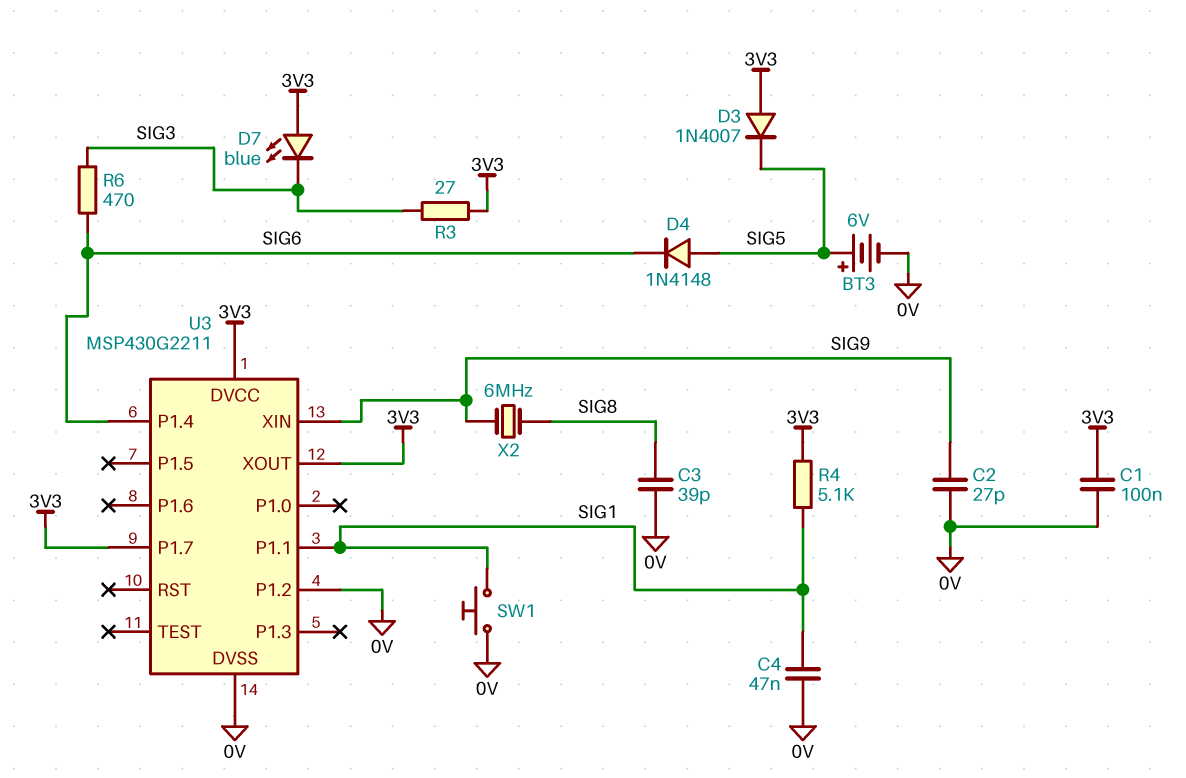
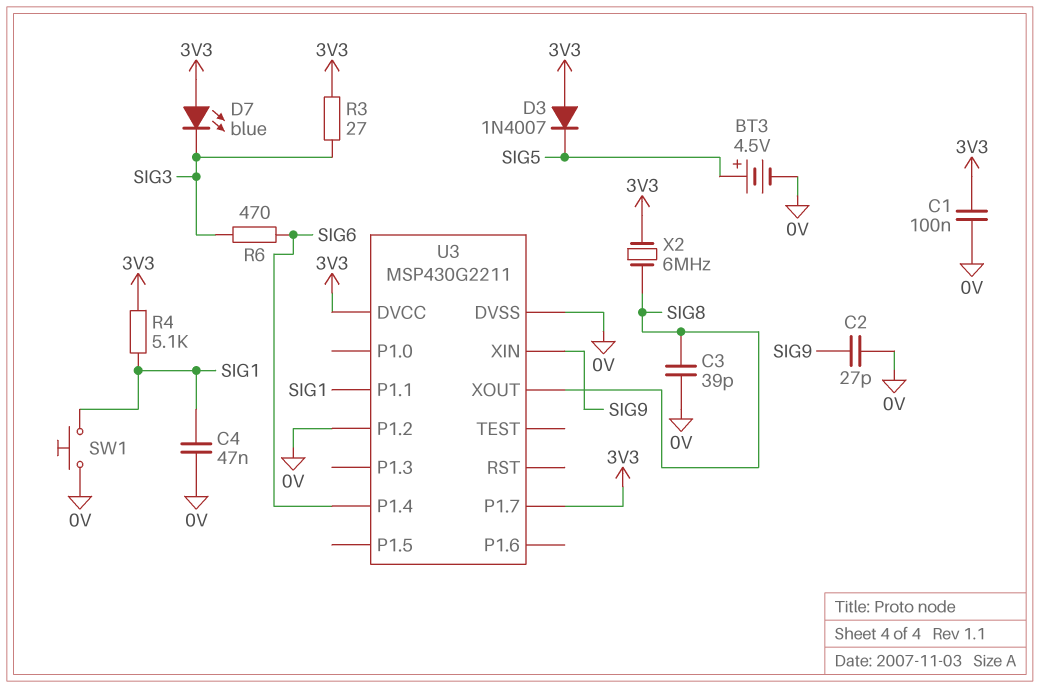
BT3: 6V (plus SIG5, minus 0V) -> 4.5V (plus SIG5, minus 0V)
D4: diode 1N4148 (A SIG5, K SIG6) -> none
U3 pin XOUT: 3V3 -> SIG8
X2: 6MHz (SIG8, SIG9) -> 6MHz (3V3, SIG8)

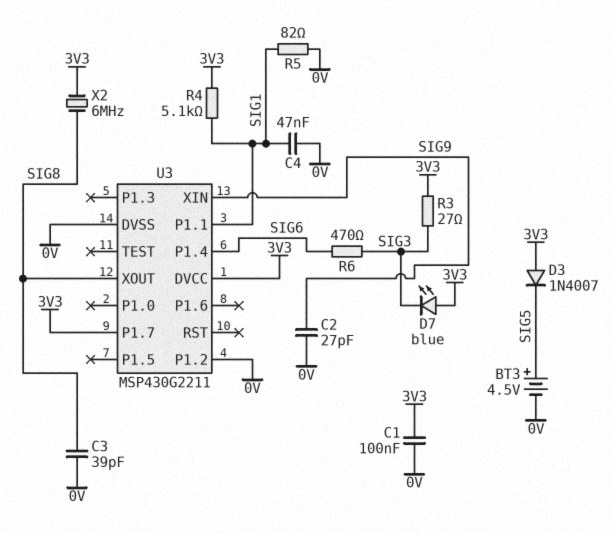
R5: none -> 82 (0V, SIG1)
SW1: button (0V, SIG1) -> none

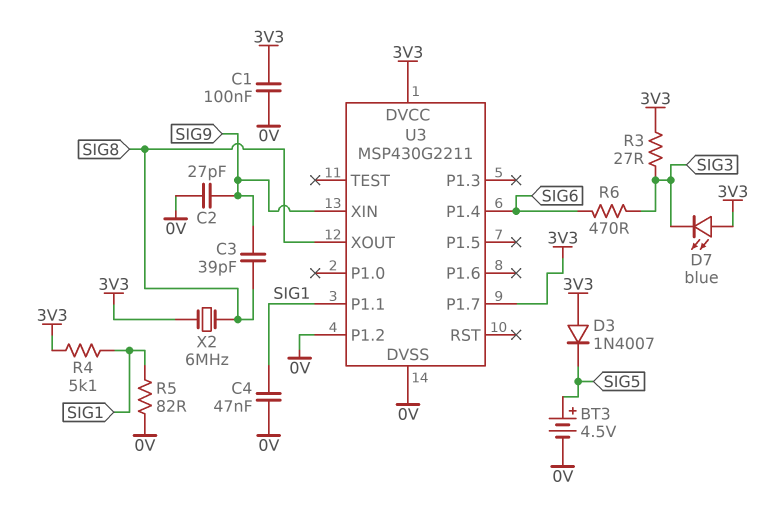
C3: 39pF (0V, SIG8) -> 39pF (SIG8, SIG9)

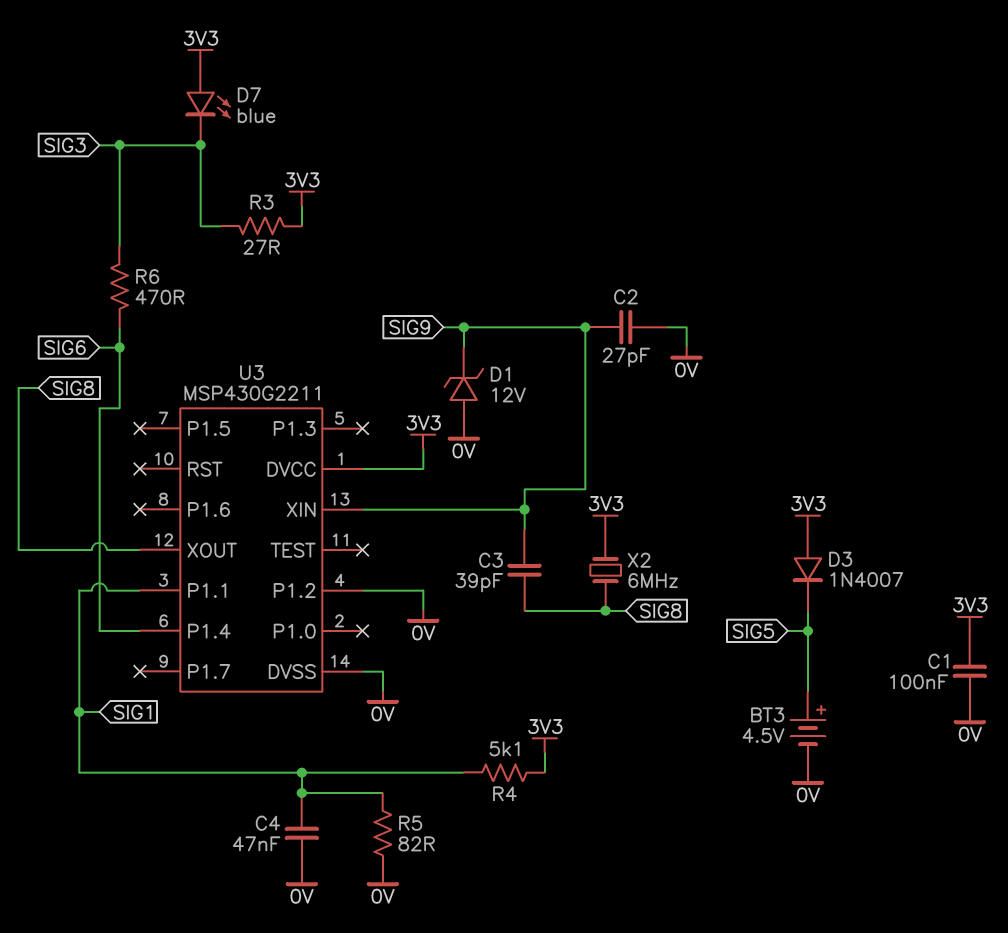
D1: none -> zener 12V (A 0V, K SIG9)
U3 pin P1.7: 3V3 -> none

